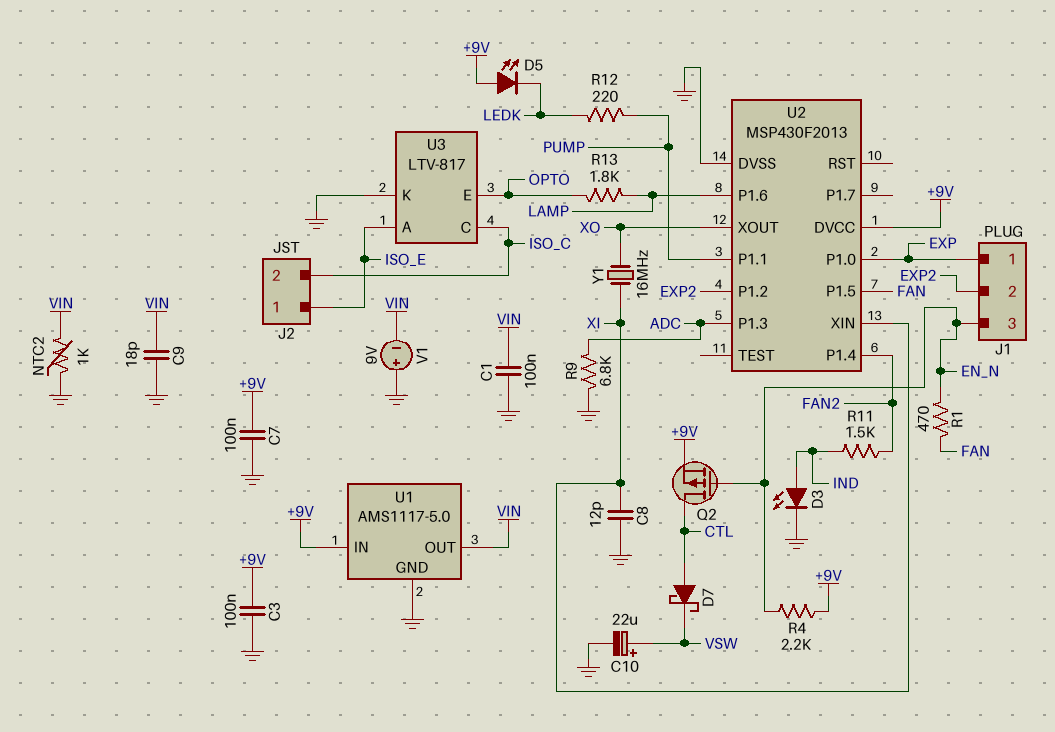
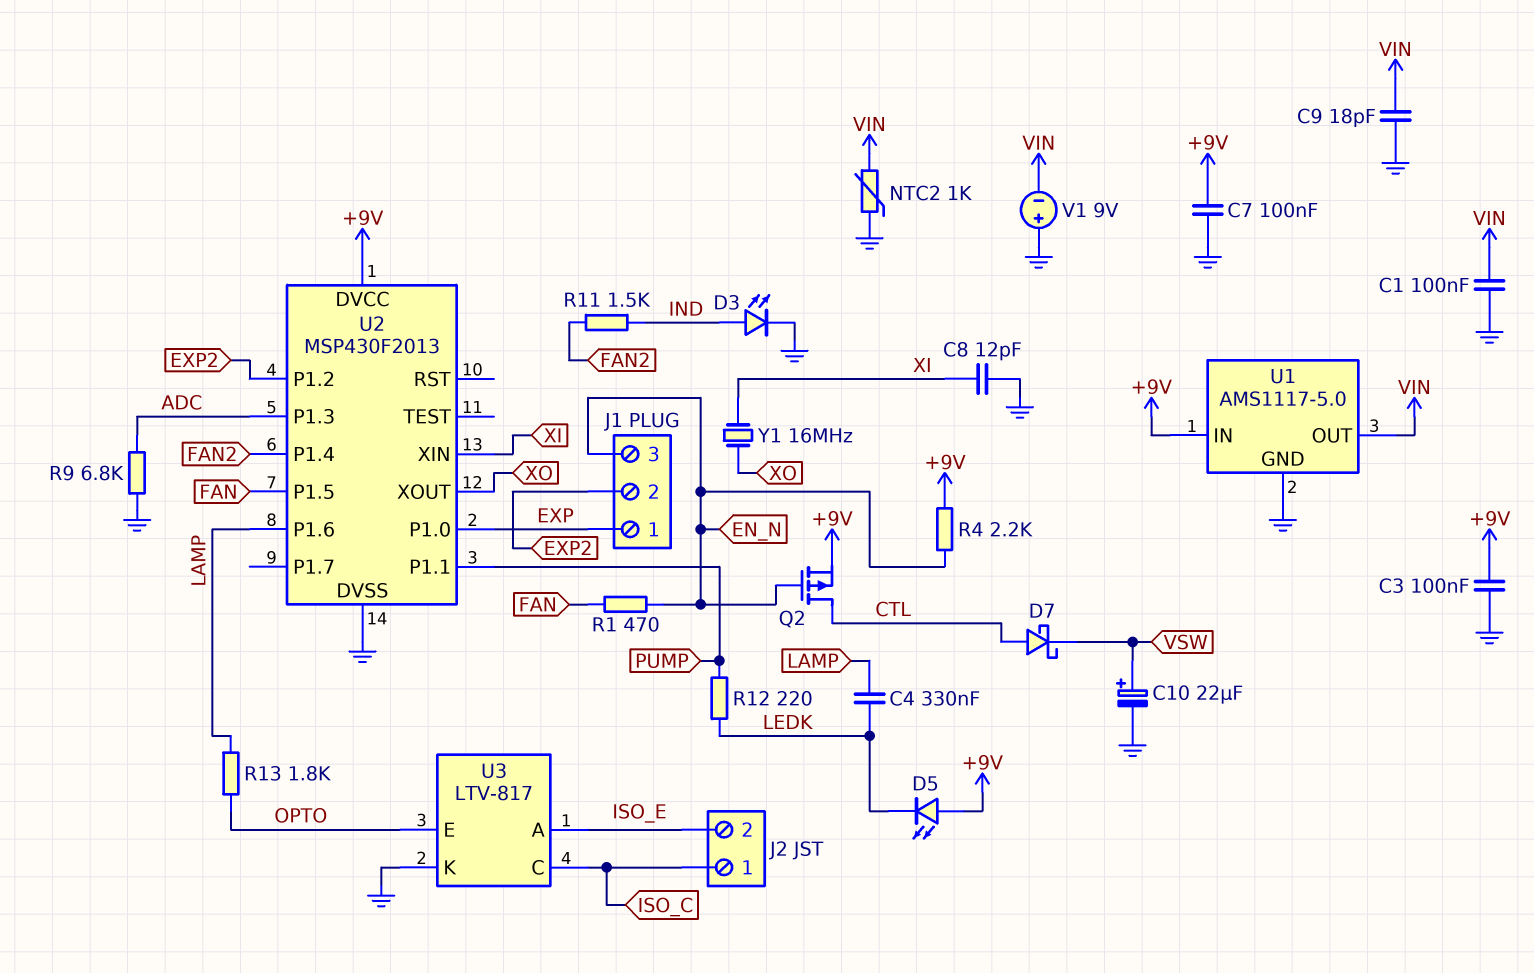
C4: none -> 330nF (LAMP, LEDK)
J2 pin 1: ISO_E -> ISO_C
J2 pin 2: ISO_C -> ISO_E

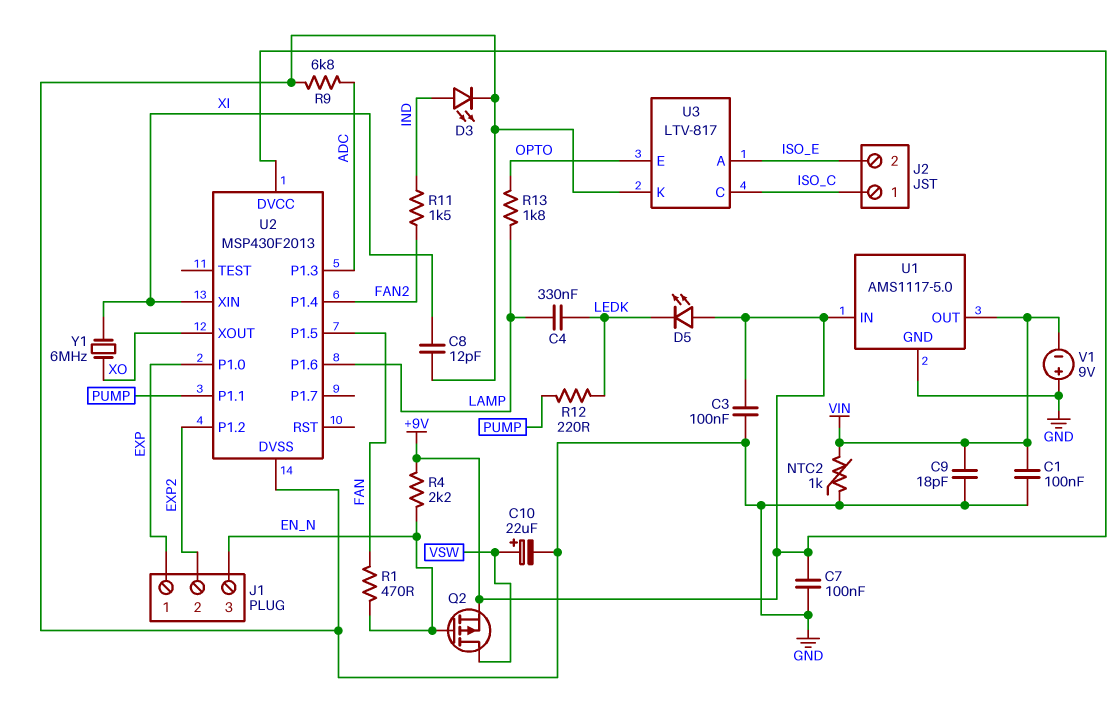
D7: schottky (A CTL, K VSW) -> none
Q2: PMOS (G EN_N, D CTL, S +9V) -> PMOS (G EN_N, D VSW, S +9V)
Y1: 16MHz (XI, XO) -> 6MHz (XI, XO)

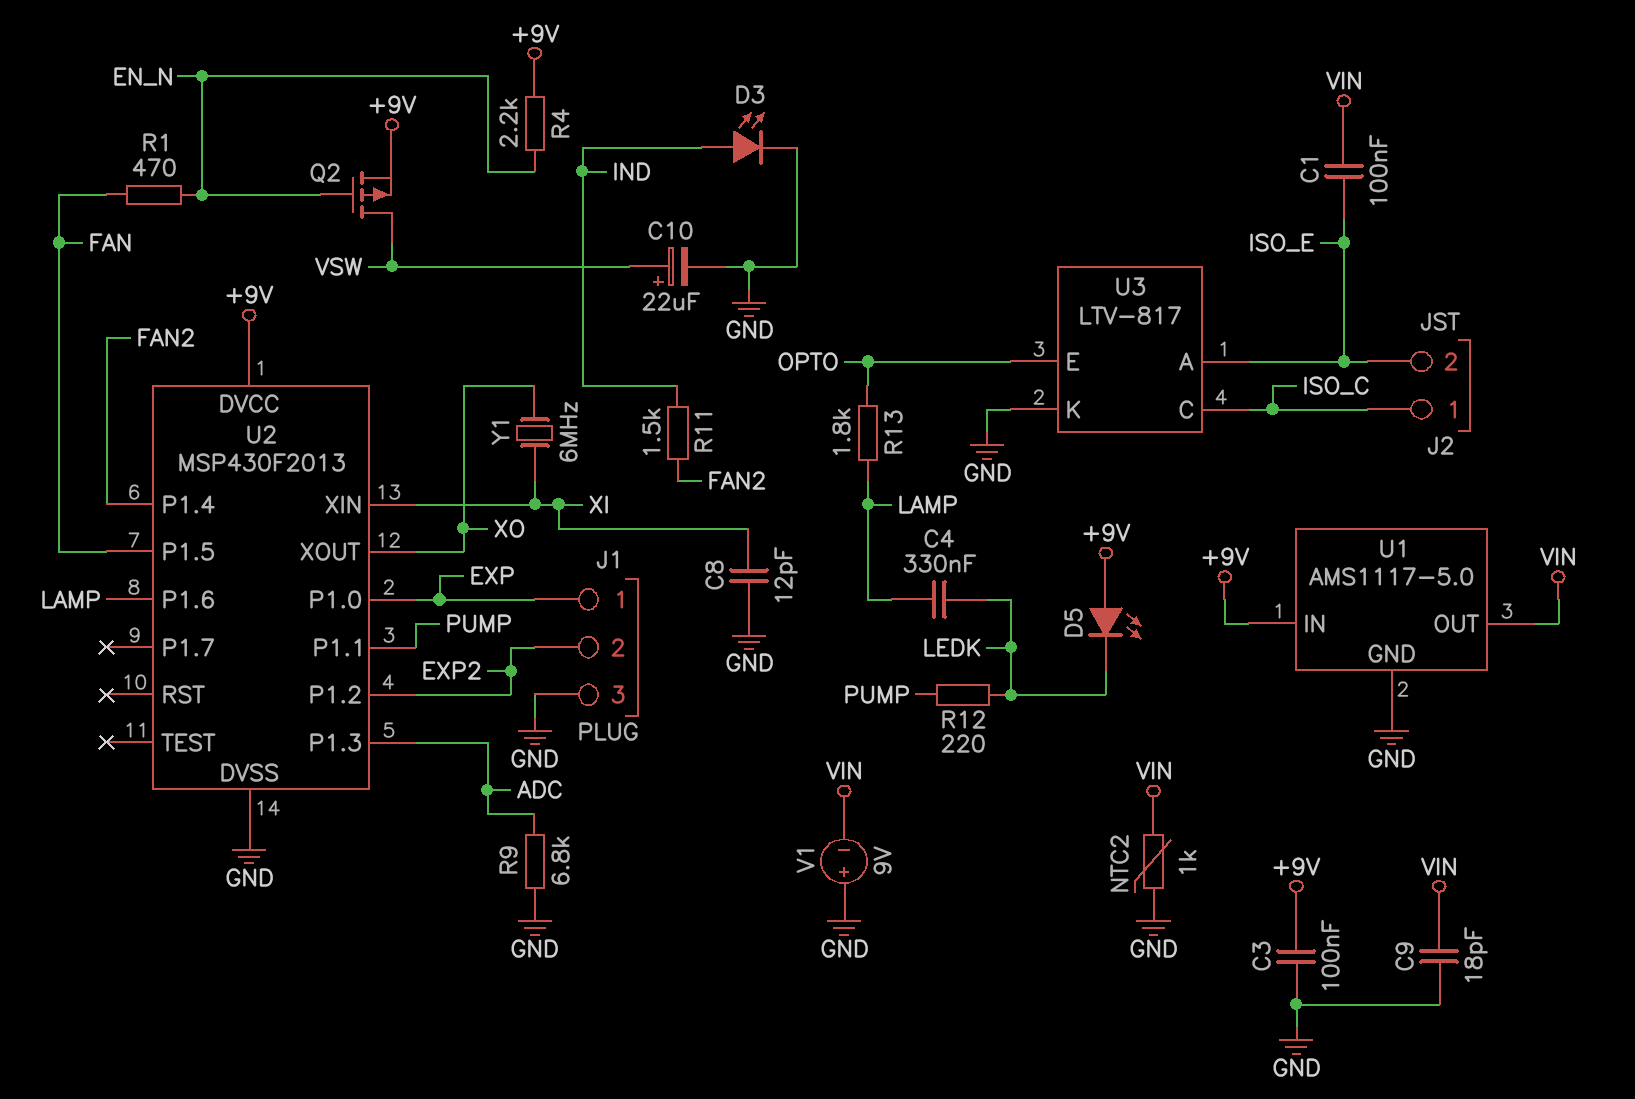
C1: 100nF (GND, VIN) -> 100nF (ISO_E, VIN)
C7: 100nF (+9V, GND) -> none
J1 pin 3: EN_N -> GND

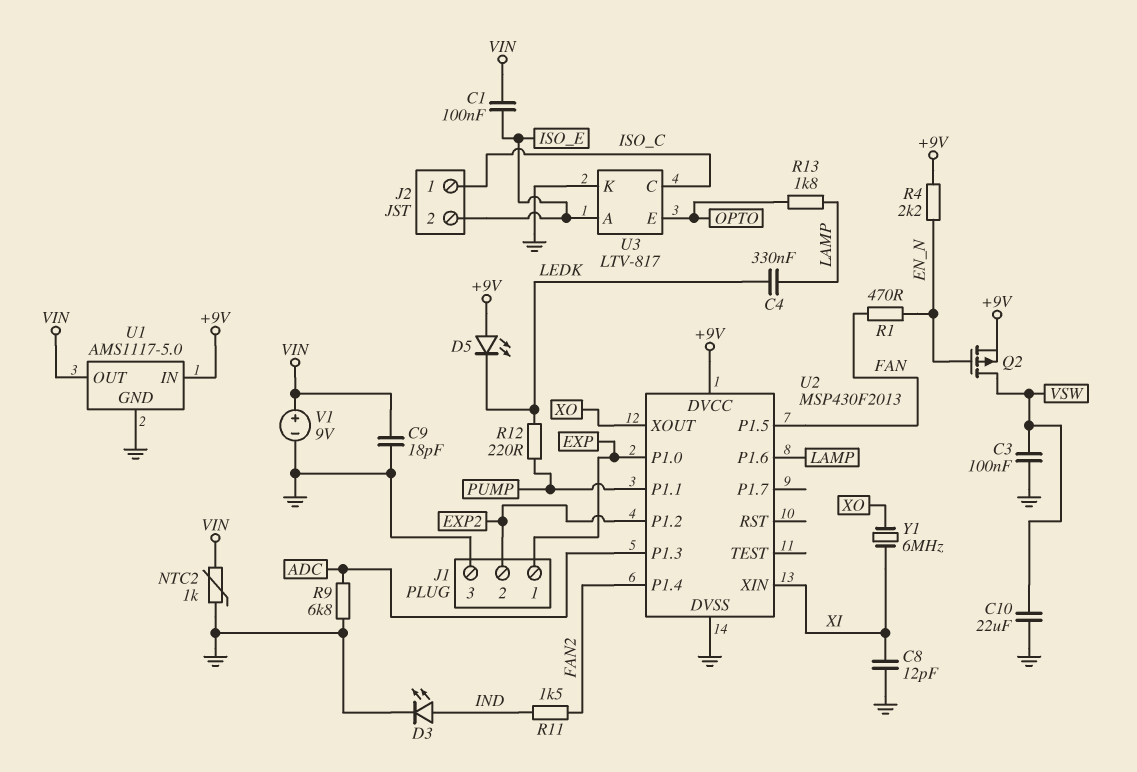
C3: 100nF (+9V, GND) -> 100nF (GND, VSW)
C10: 22uF (plus VSW, minus GND) -> 22uF (GND, VSW)
V1: 9V (plus GND, minus VIN) -> 9V (plus VIN, minus GND)

